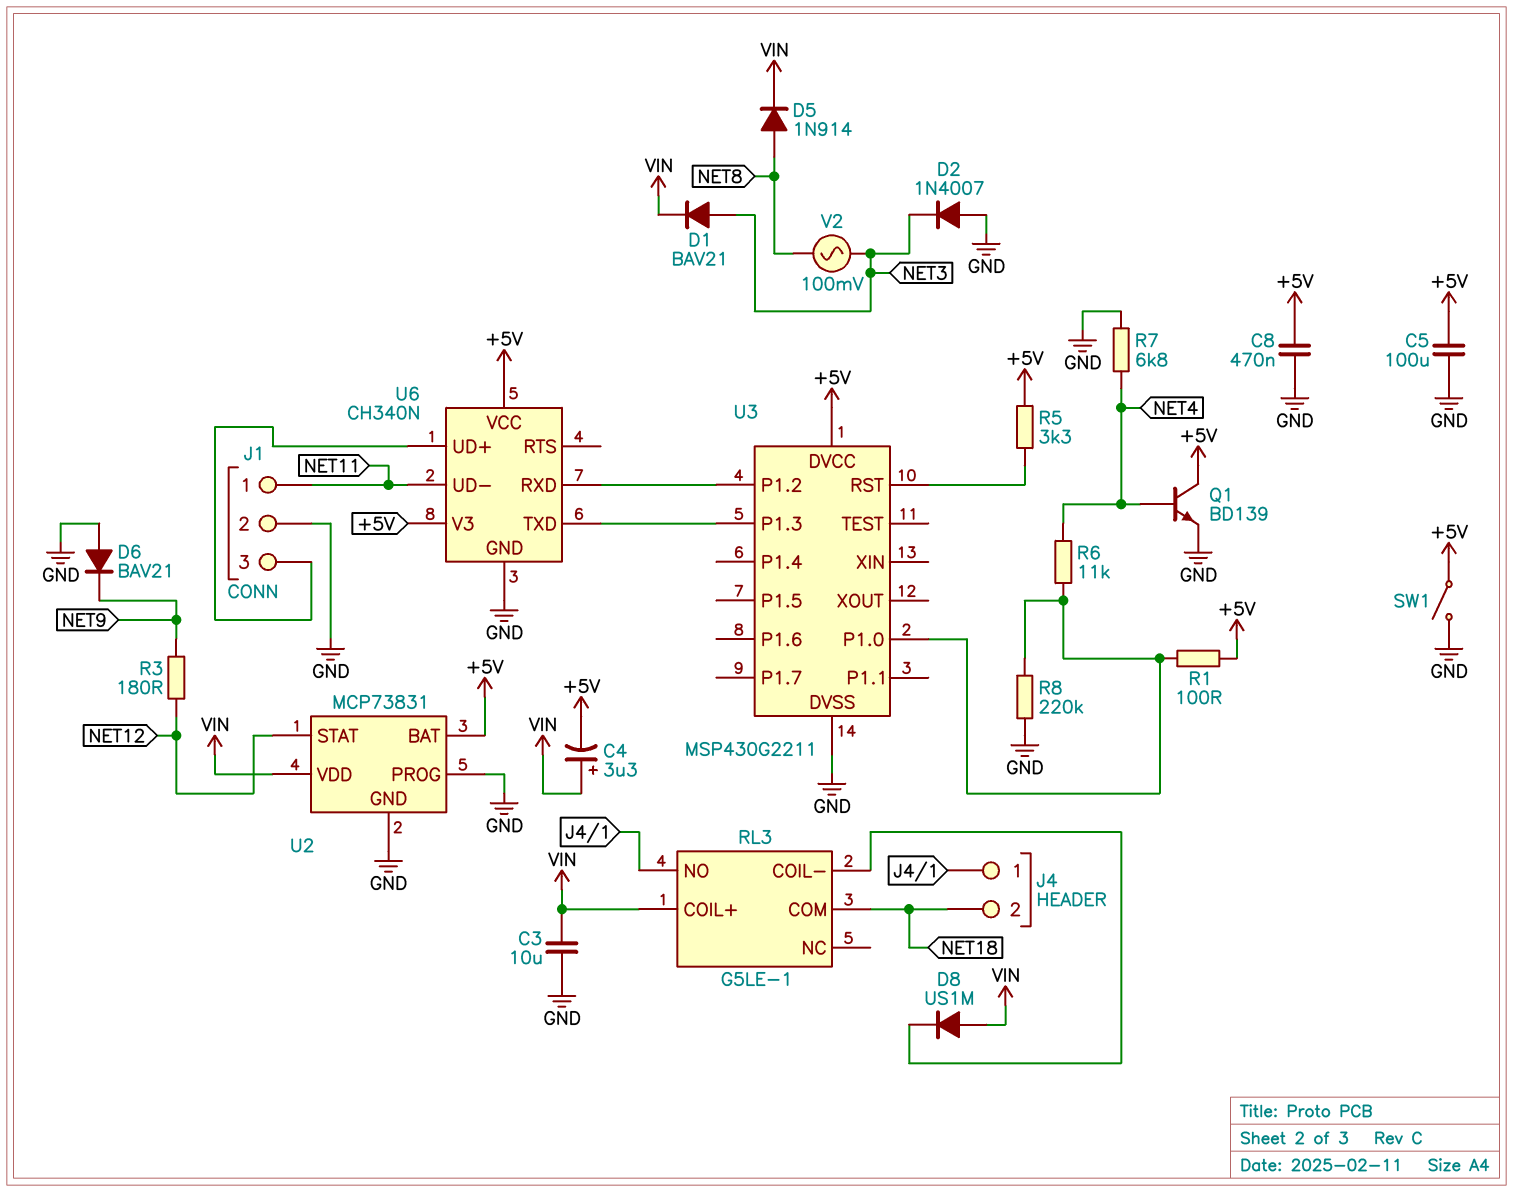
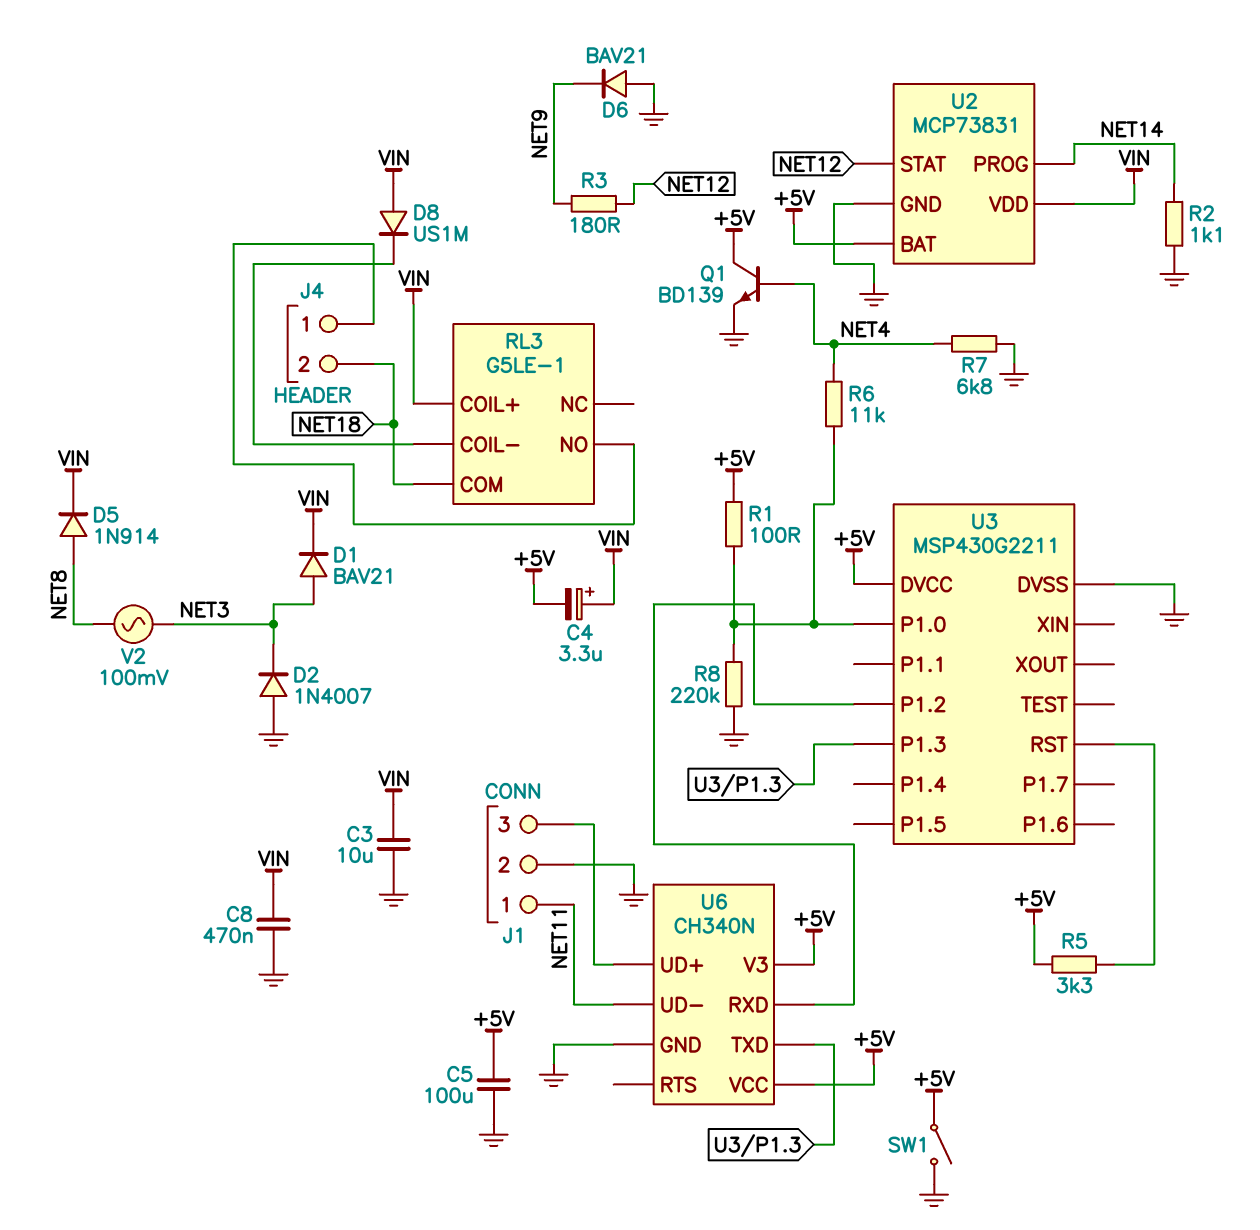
C8: 470nF (+5V, GND) -> 470nF (GND, VIN)
R2: none -> 1.1k (GND, NET14)
U2 pin PROG: GND -> NET14

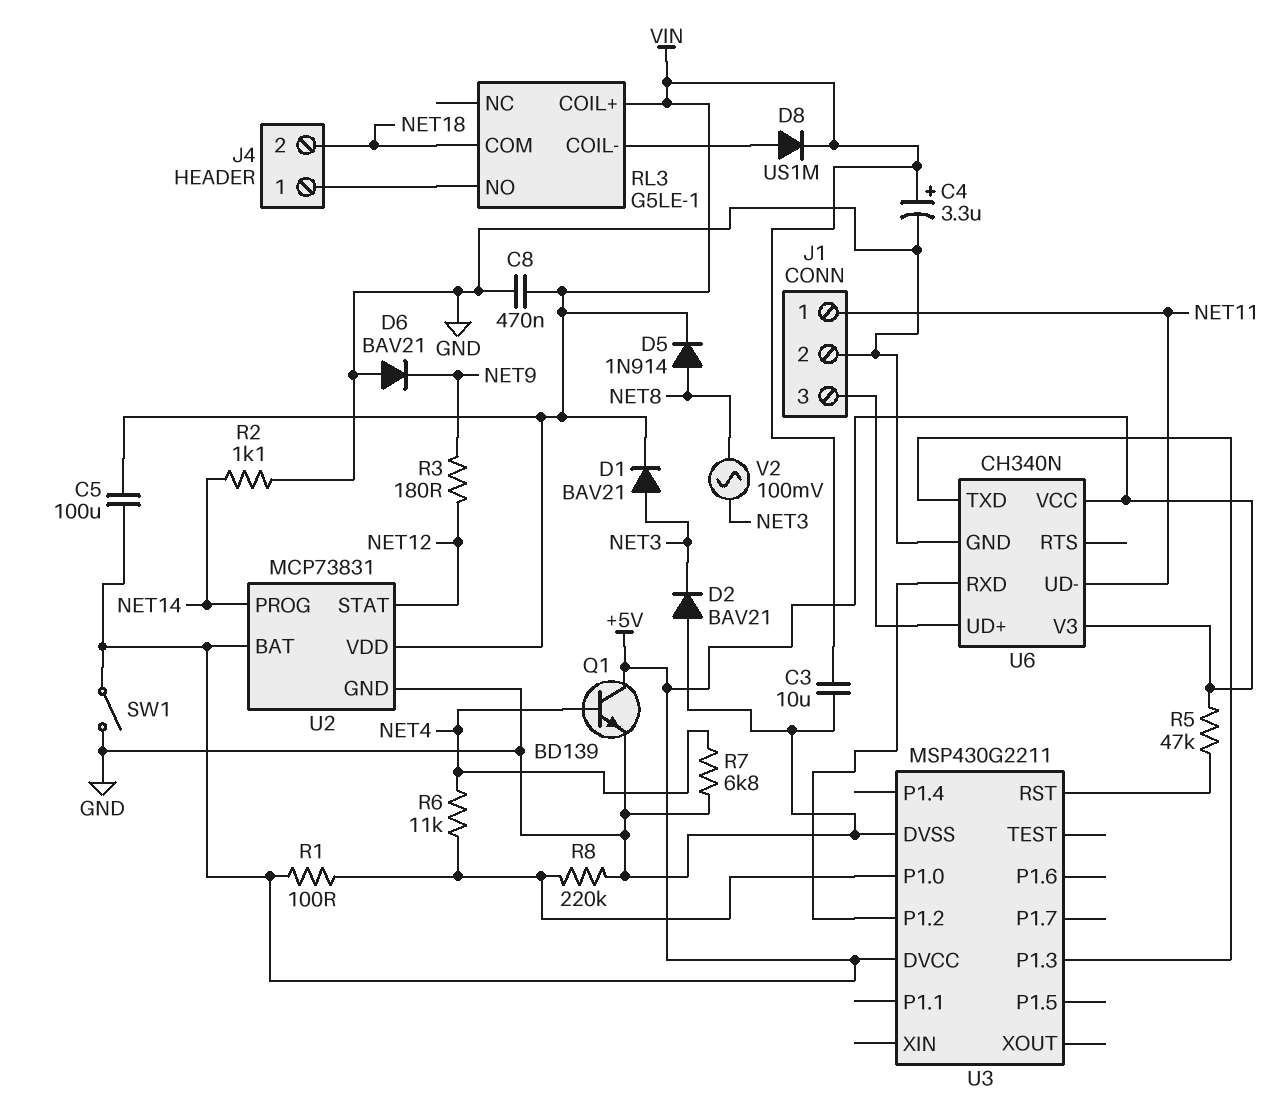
C4: 3.3uF (plus VIN, minus +5V) -> 3.3uF (plus VIN, minus GND)
C5: 100uF (+5V, GND) -> 100uF (+5V, VIN)
D2: diode 1N4007 (A GND, K NET3) -> diode BAV21 (A GND, K NET3)
D8: diode US1M (A VIN, K RL3/COIL-) -> diode US1M (A RL3/COIL-, K VIN)
R5: 3.3k (+5V, U3/RST) -> 47k (+5V, U3/RST)

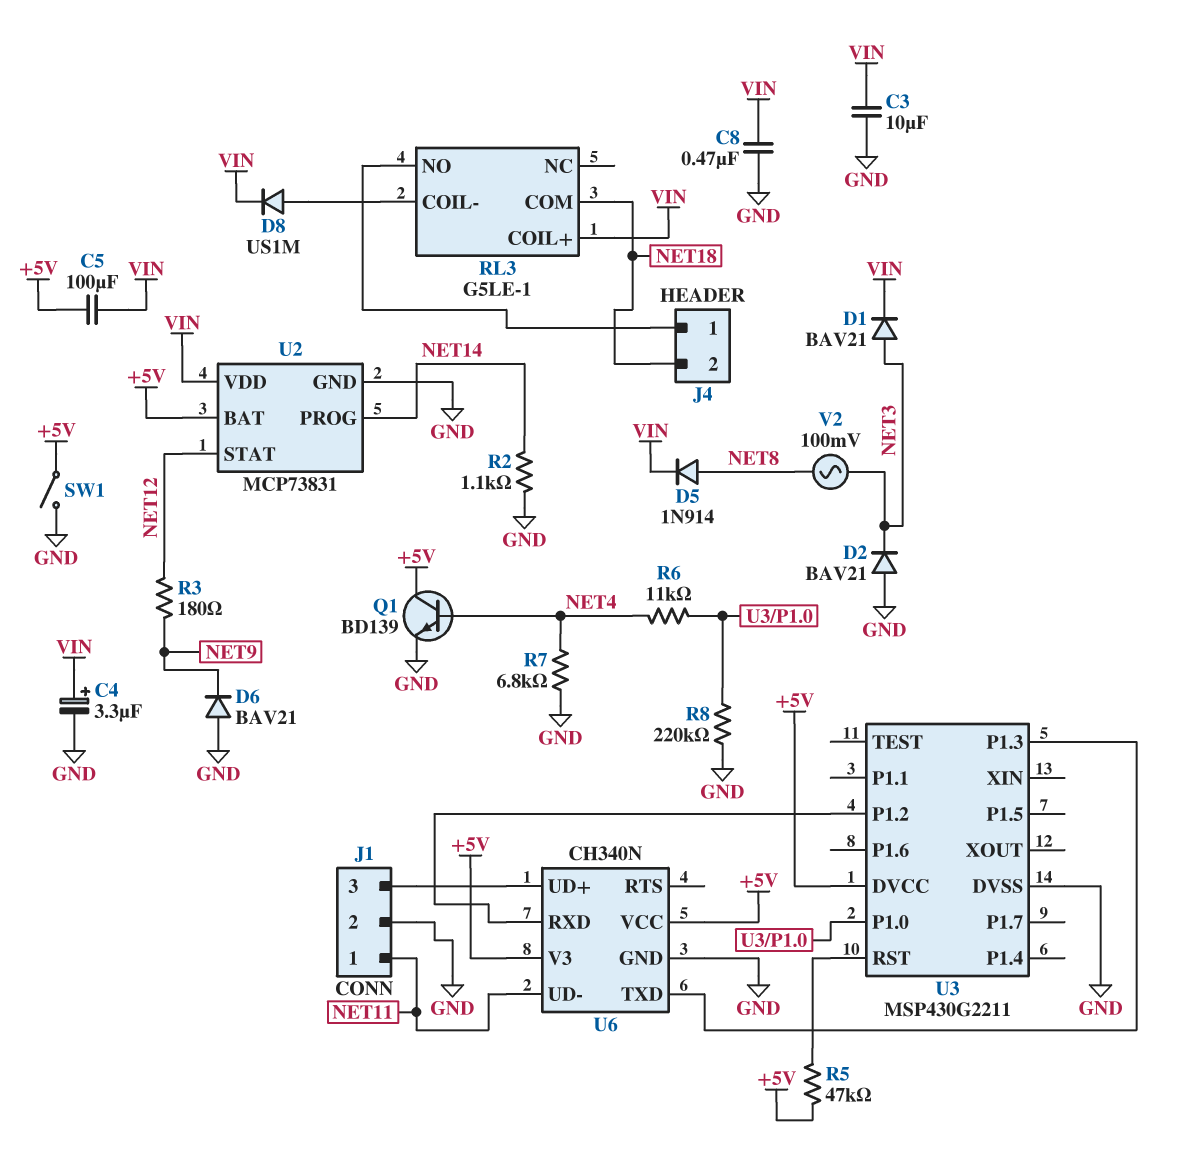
R1: 100 (+5V, U3/P1.0) -> none

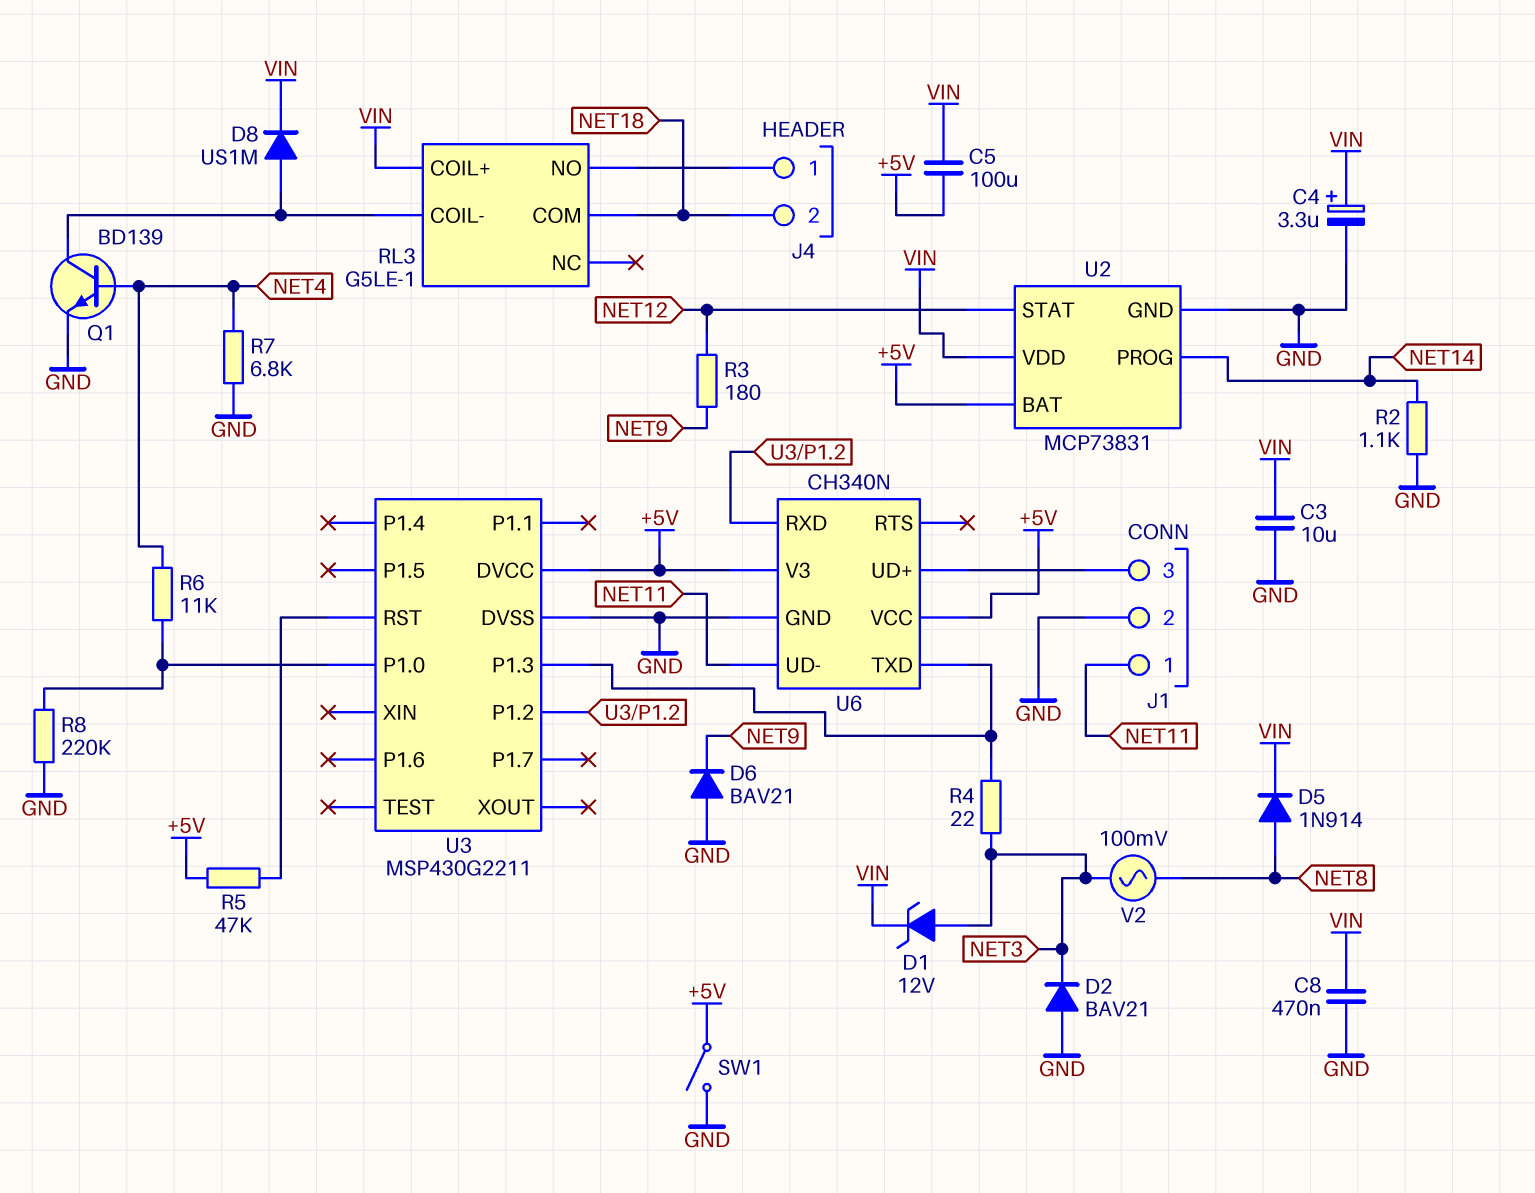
D1: diode BAV21 (A NET3, K VIN) -> zener 12V (A NET3, K VIN)
Q1: NPN BD139 (B NET4, C +5V, E GND) -> NPN BD139 (B NET4, C RL3/COIL-, E GND)
R4: none -> 22 (NET3, U3/P1.3)

